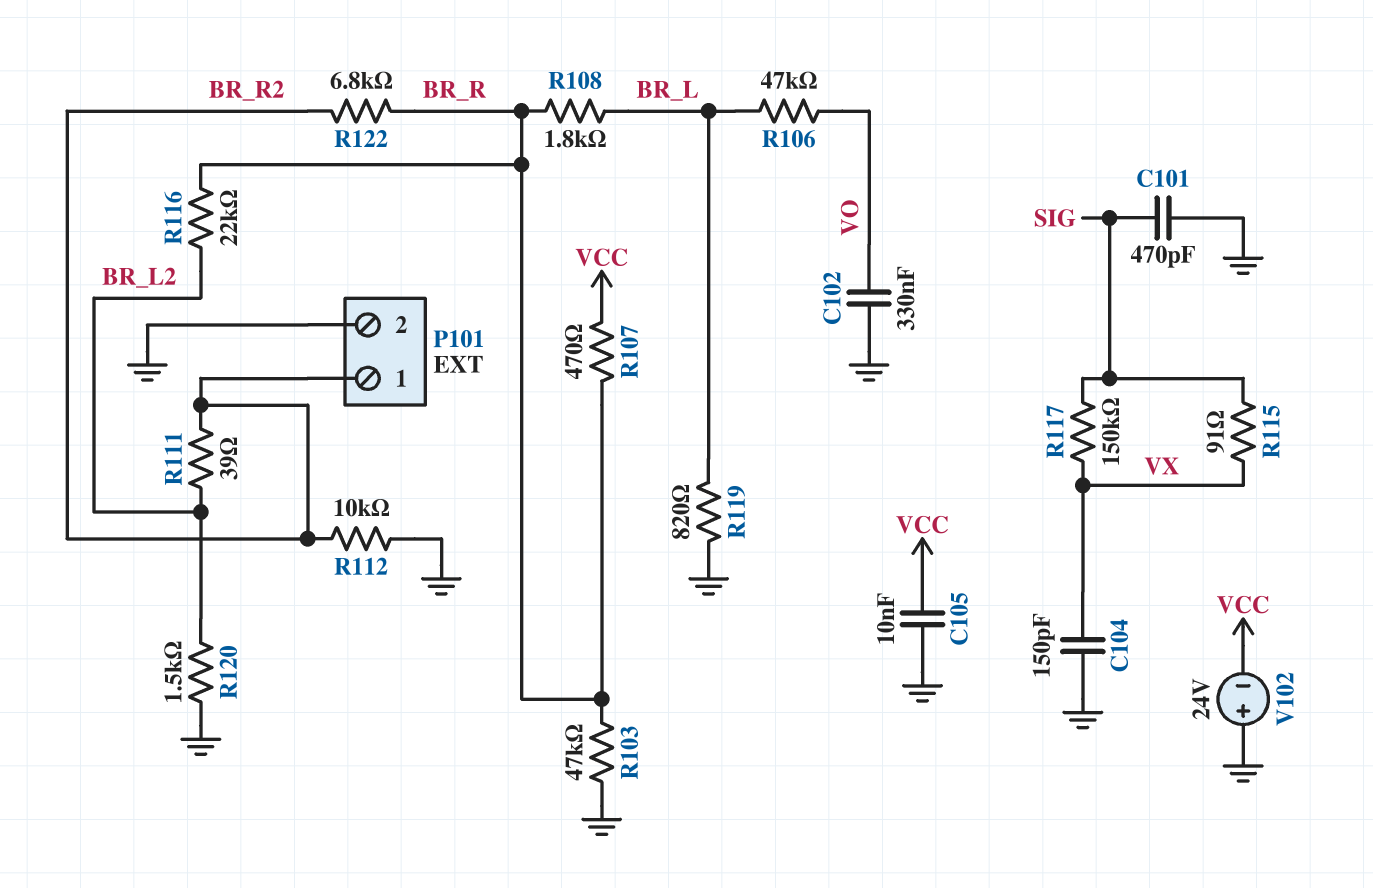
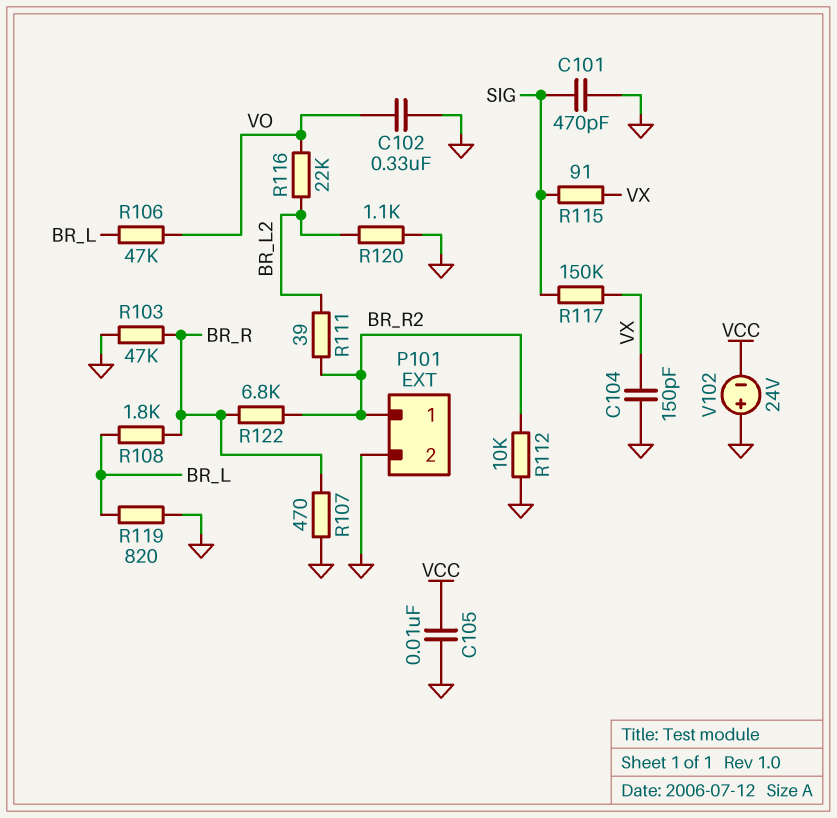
R107: 470 (BR_R, VCC) -> 470 (BR_R, GND)
R116: 22k (BR_L2, BR_R) -> 22k (BR_L2, VO)
R120: 1.5k (BR_L2, GND) -> 1.1k (BR_L2, GND)

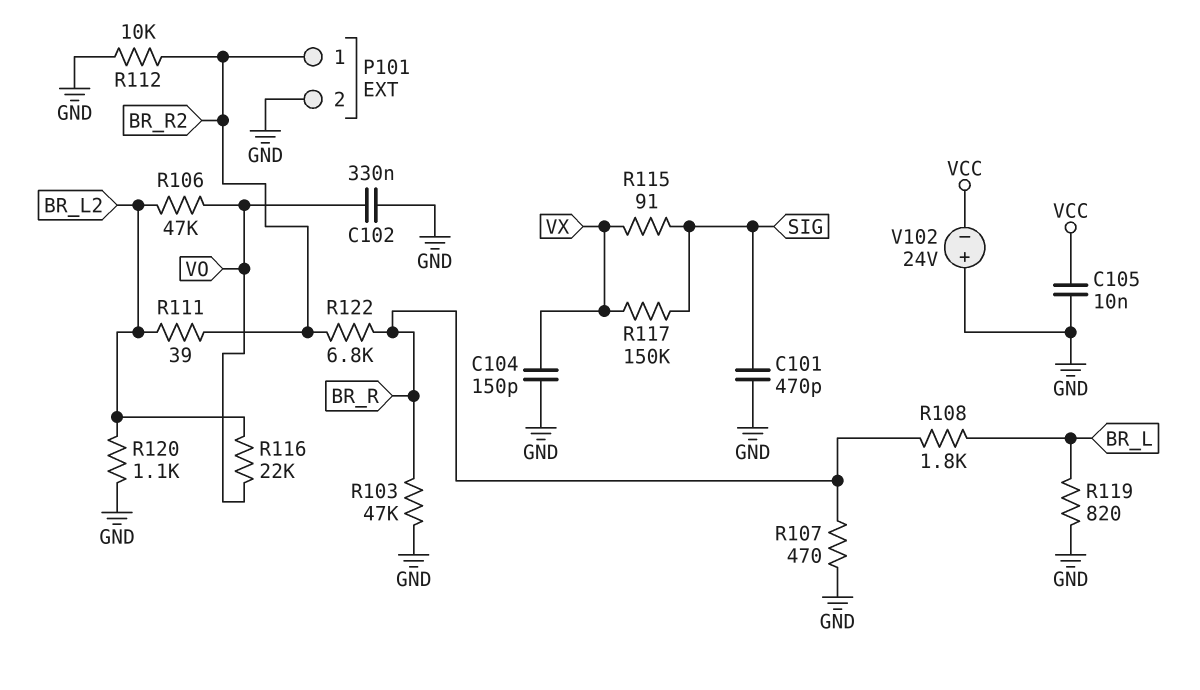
R106: 47k (BR_L, VO) -> 47k (BR_L2, VO)

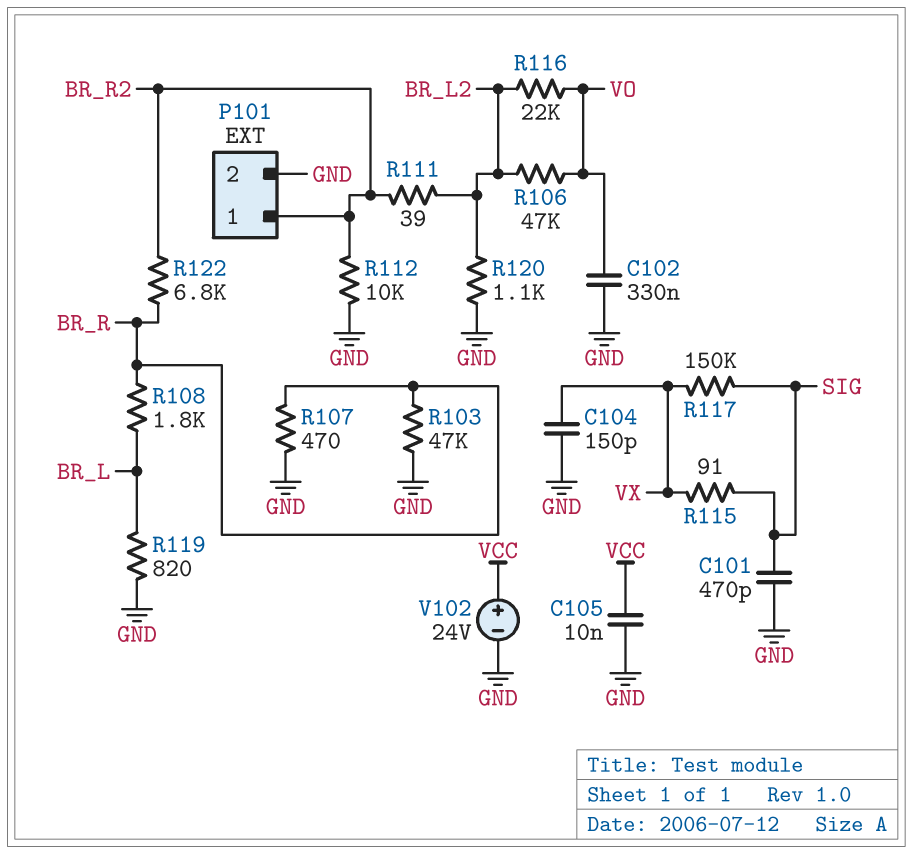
V102: 24V (plus GND, minus VCC) -> 24V (plus VCC, minus GND)

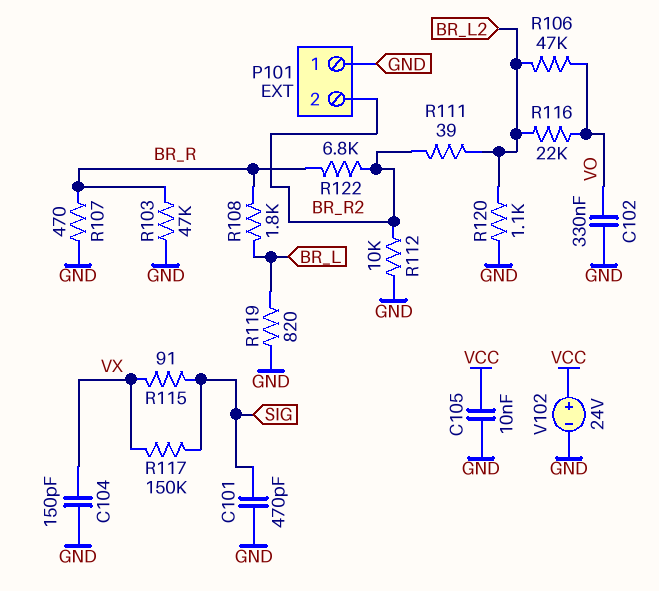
P101 pin 1: BR_R2 -> GND
P101 pin 2: GND -> BR_R2

